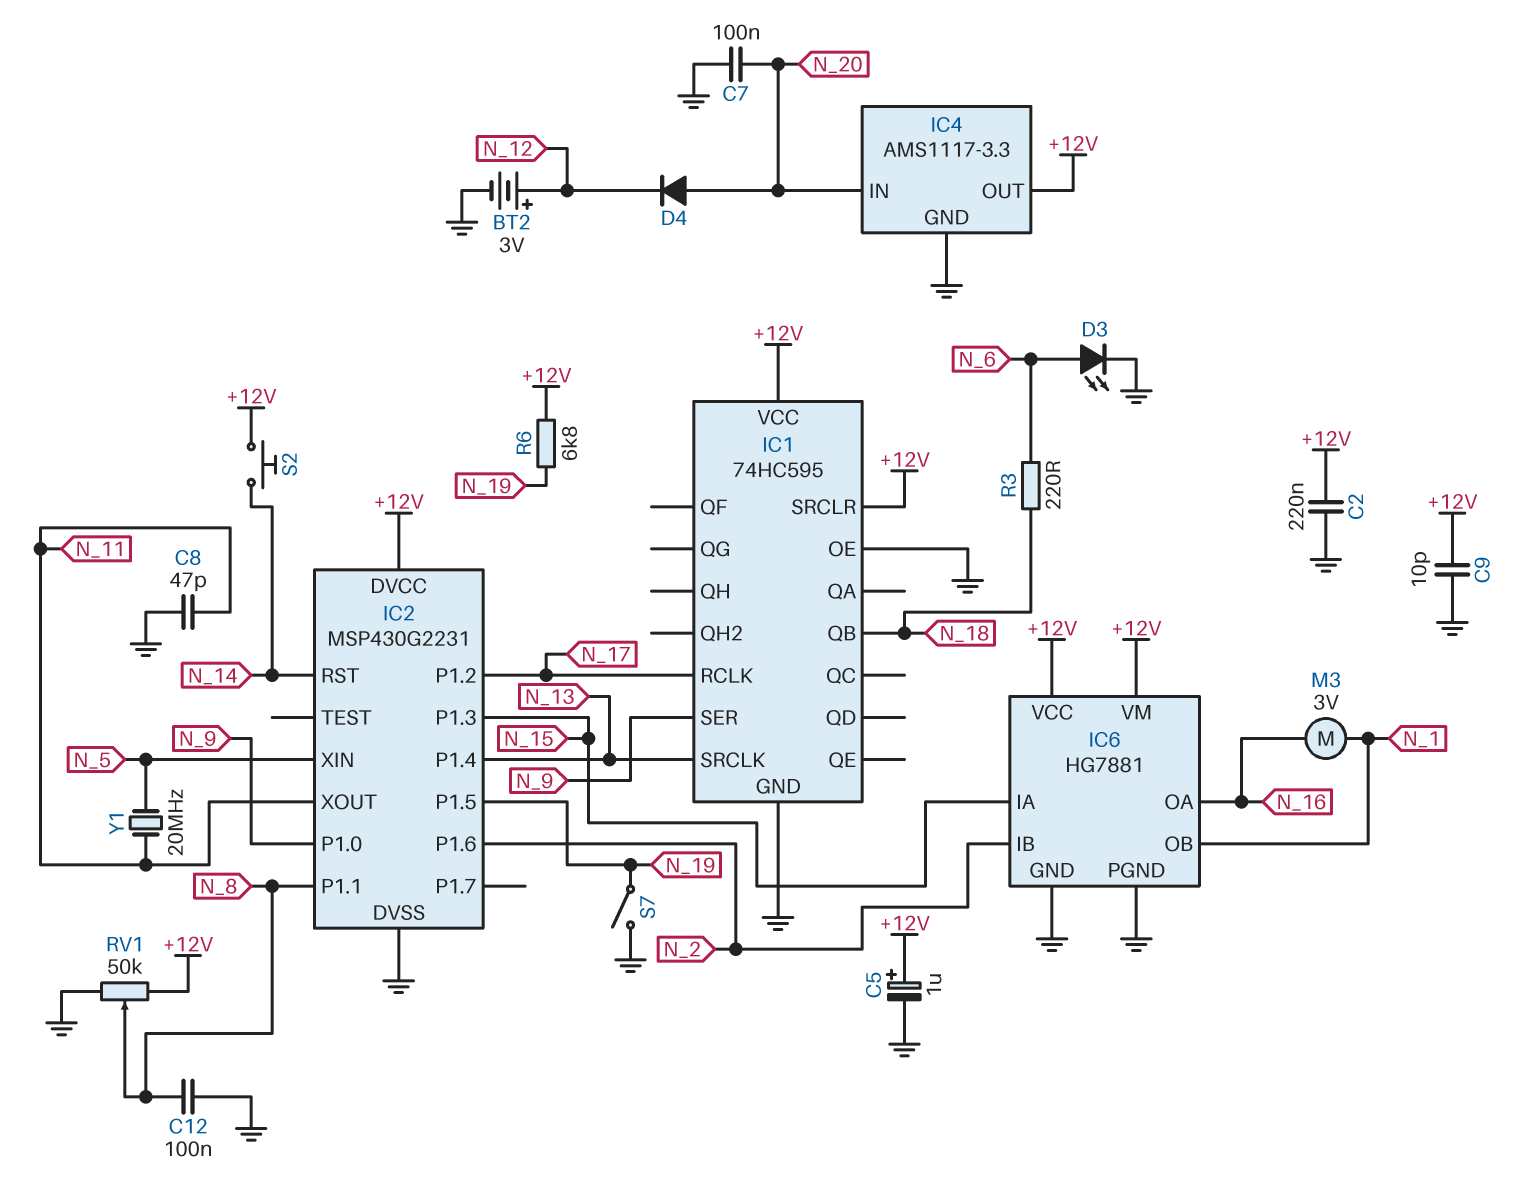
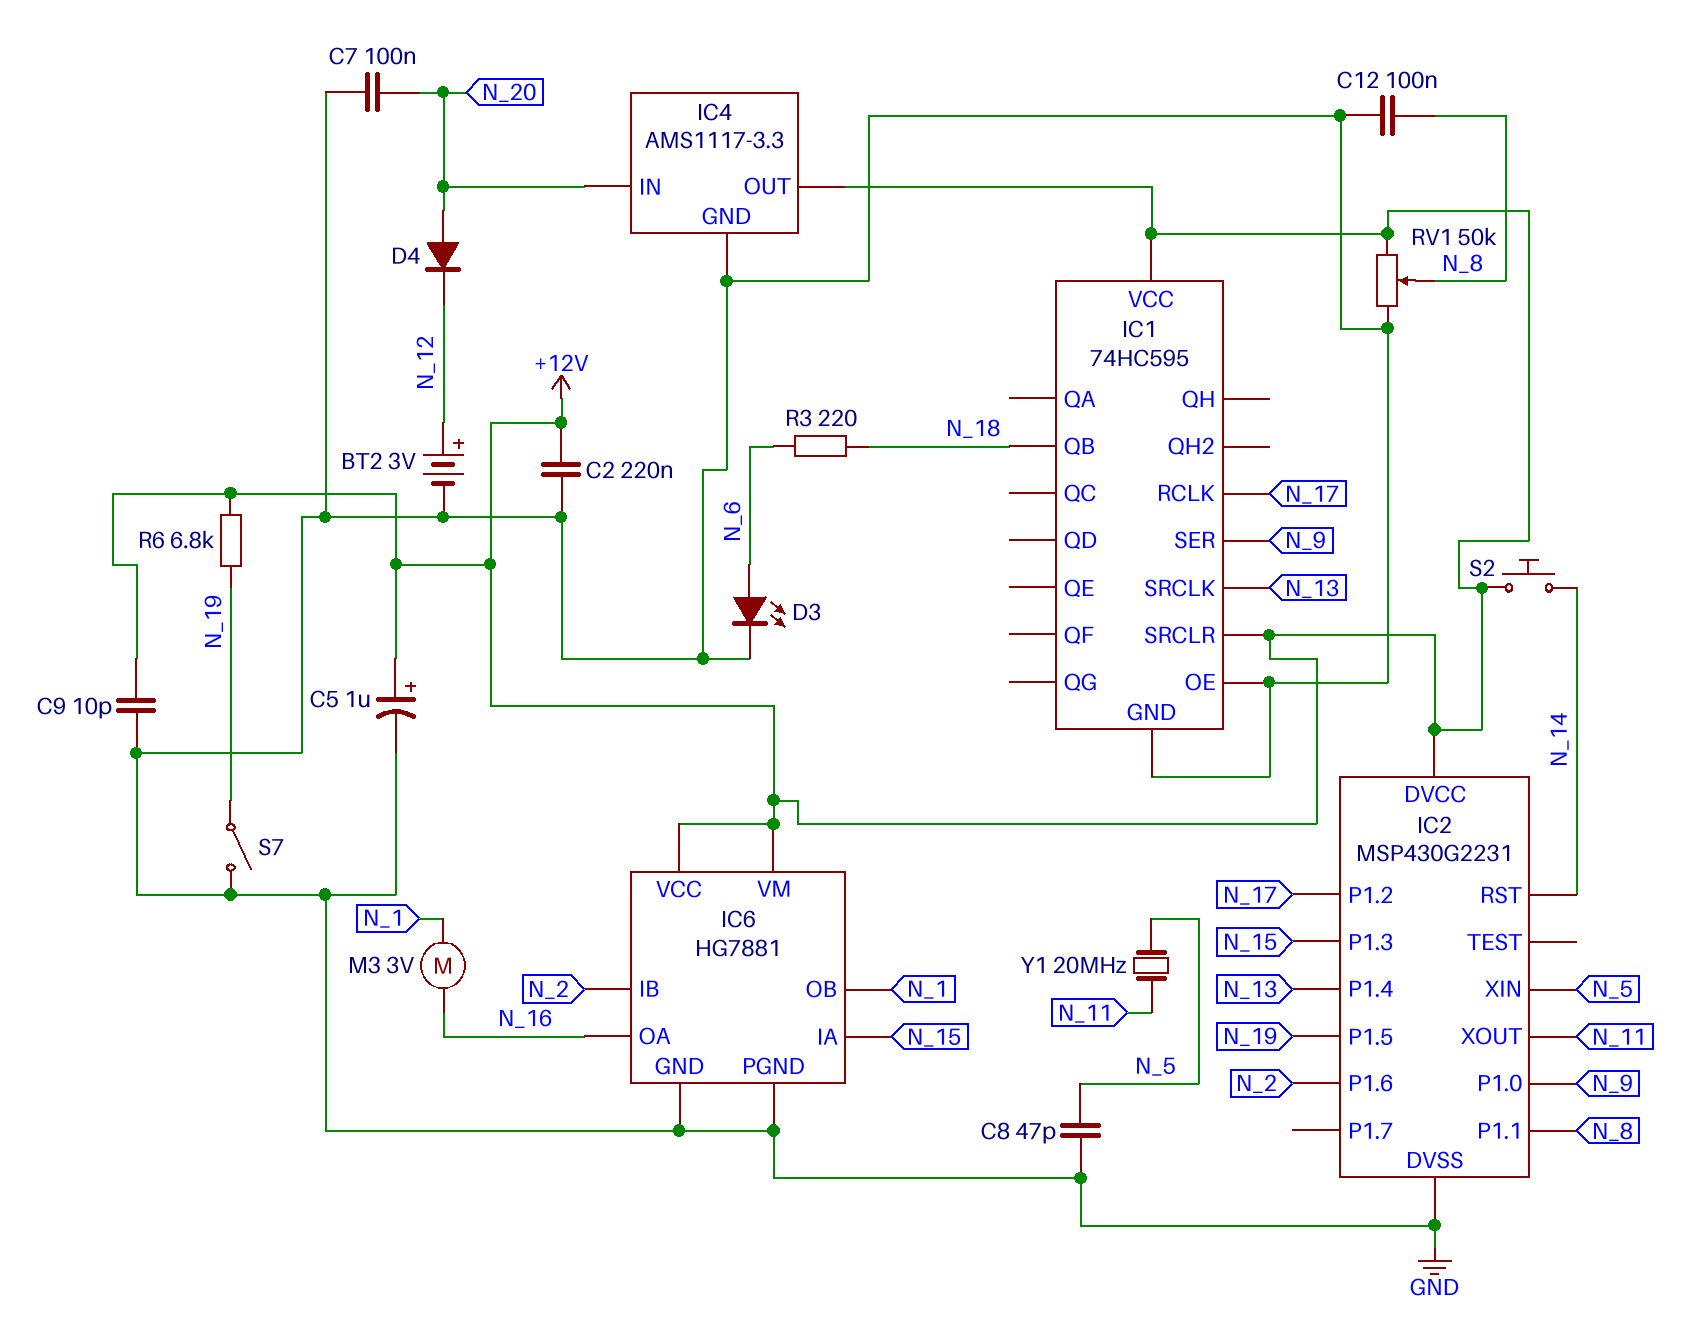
C8: 47pF (GND, N_11) -> 47pF (GND, N_5)

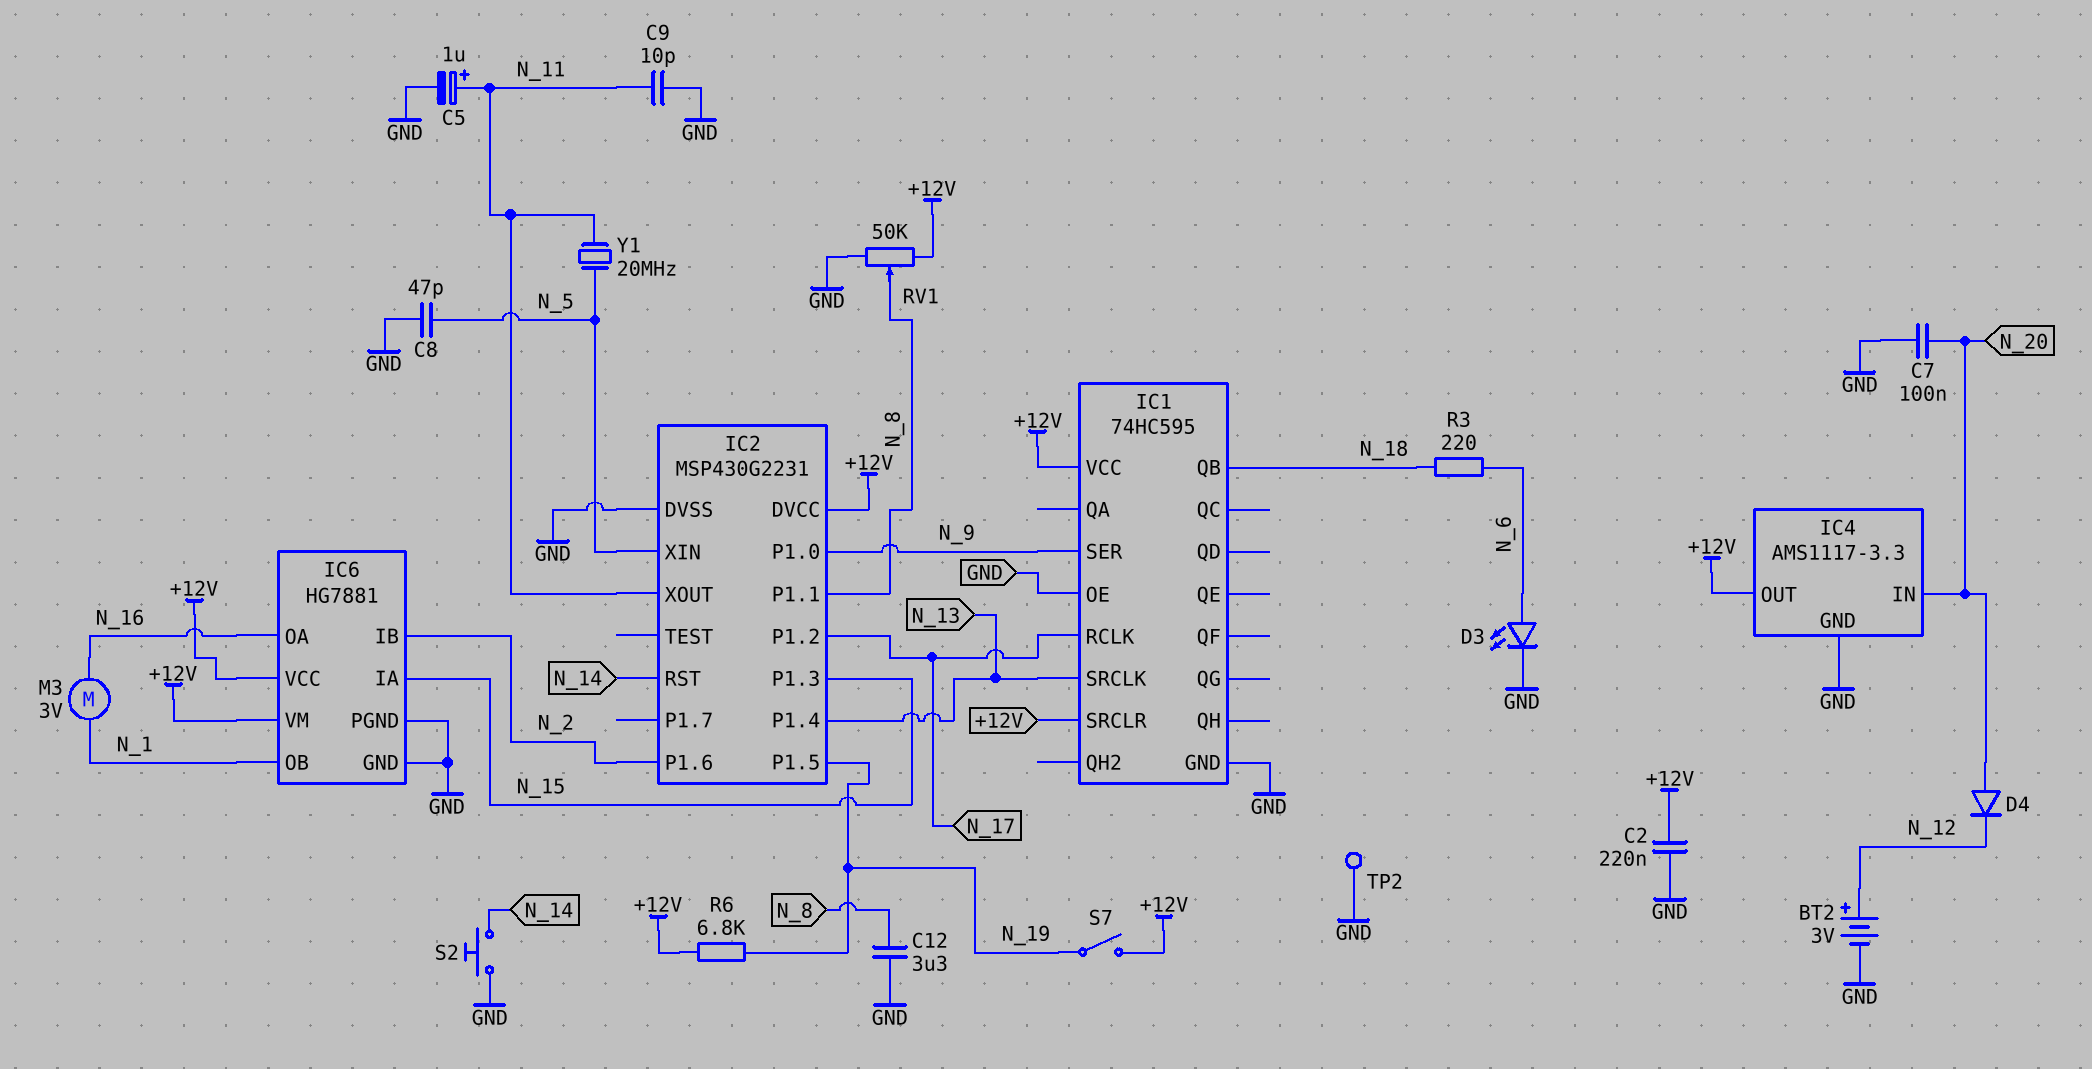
C5: 1uF (plus +12V, minus GND) -> 1uF (plus N_11, minus GND)
C9: 10pF (+12V, GND) -> 10pF (GND, N_11)
C12: 100nF (GND, N_8) -> 3.3uF (GND, N_8)
S2: button (+12V, N_14) -> button (GND, N_14)
S7: switch (GND, N_19) -> switch (+12V, N_19)
TP2: none -> test point (GND)

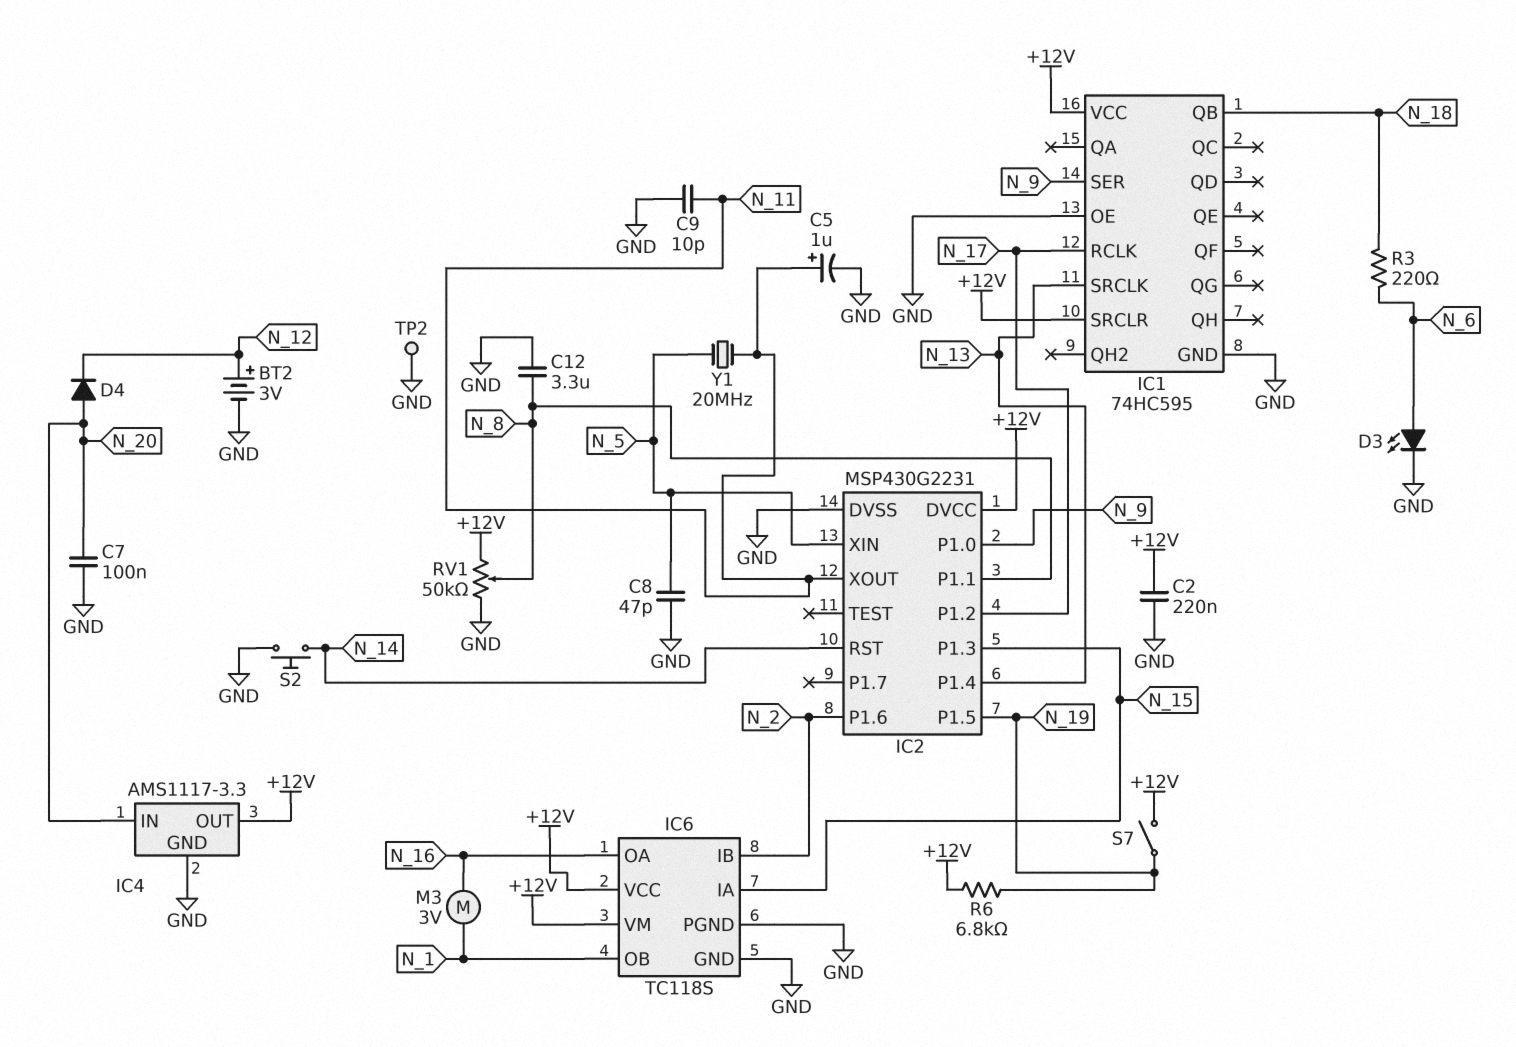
IC6: HG7881 -> TC118S

